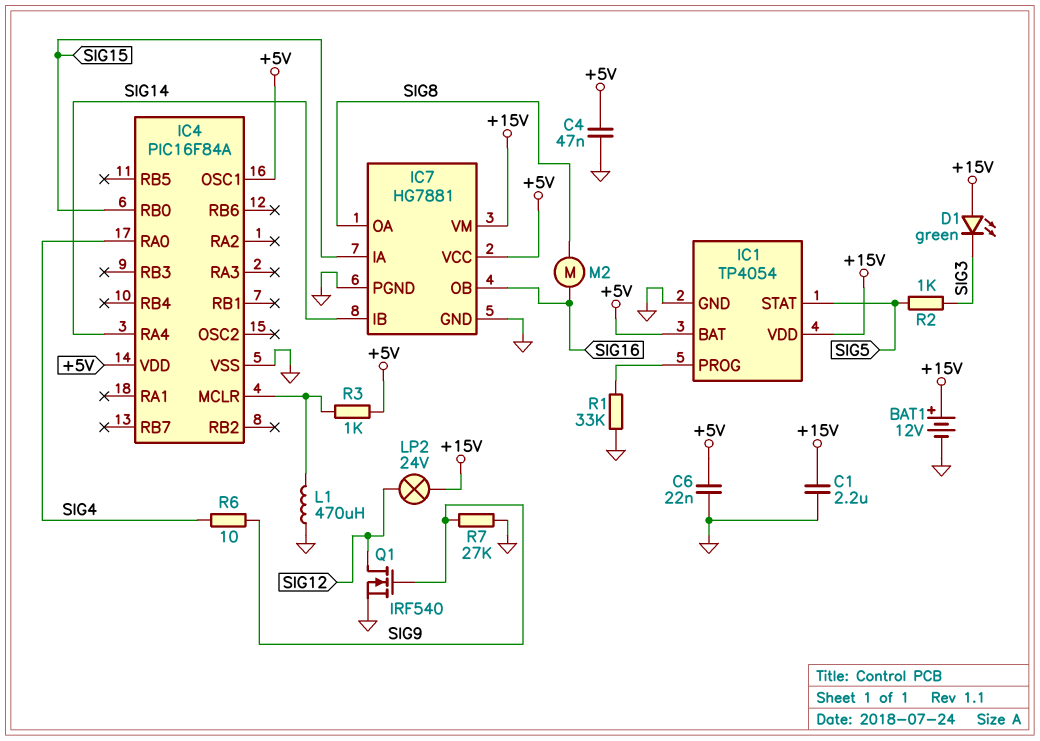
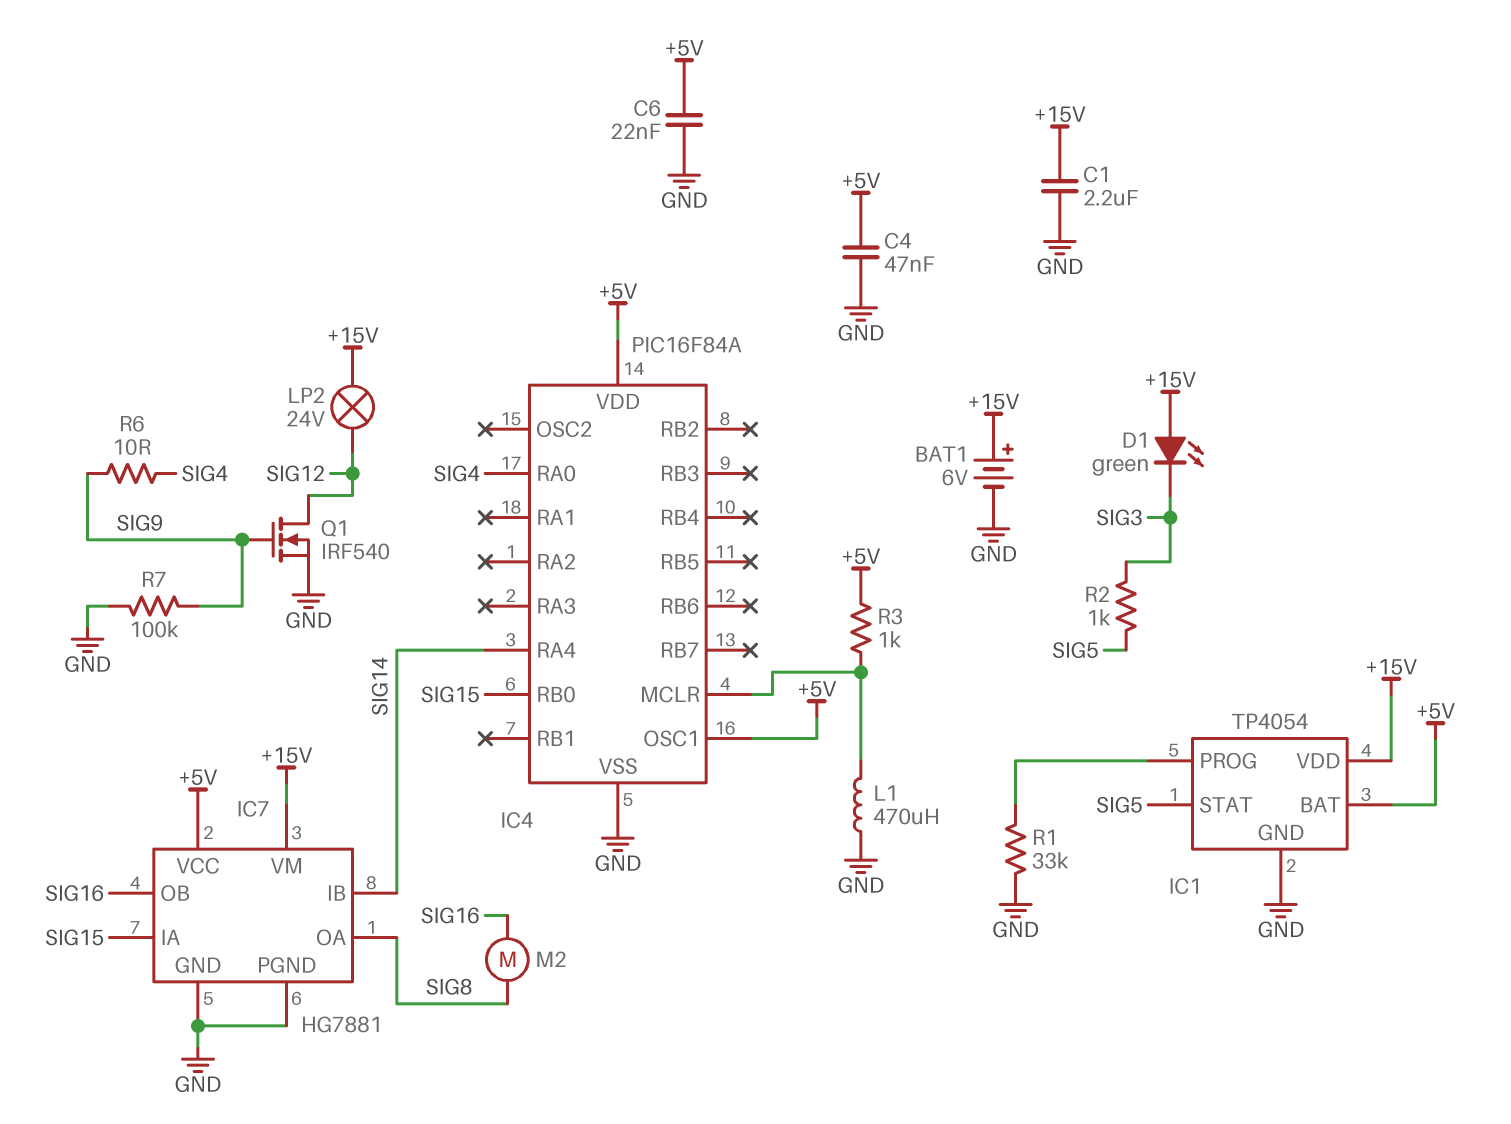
BAT1: 12V (plus +15V, minus GND) -> 6V (plus +15V, minus GND)
R7: 27k (GND, SIG9) -> 100k (GND, SIG9)

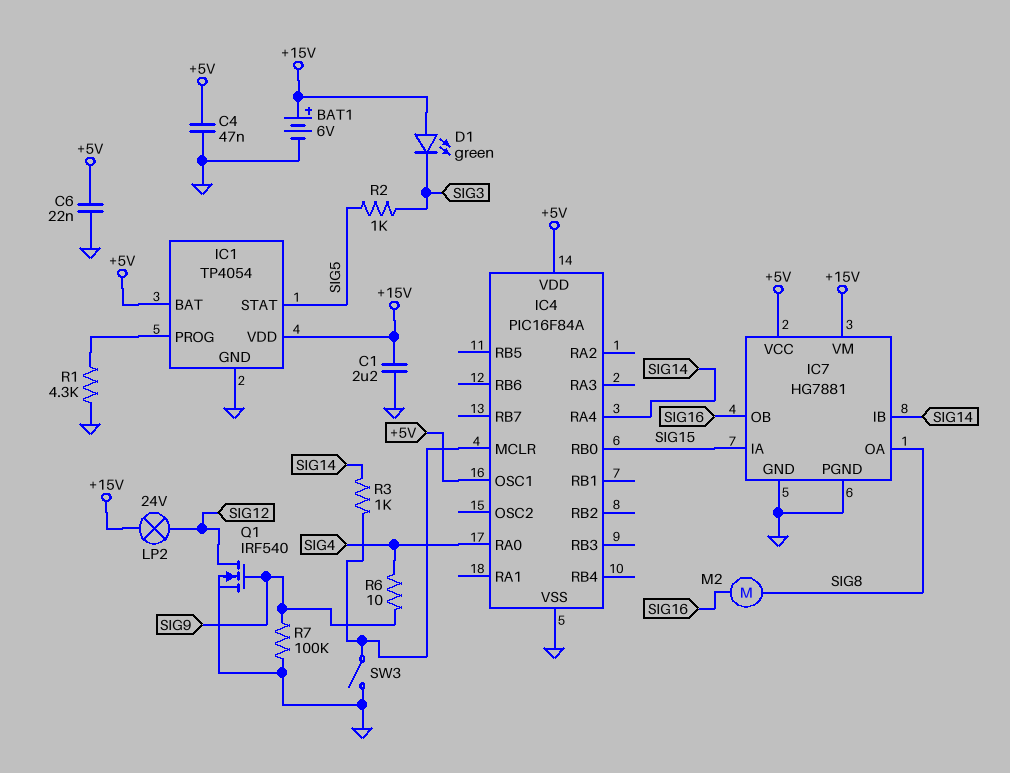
L1: 470uH (GND, IC4/MCLR) -> none
R1: 33k (GND, IC1/PROG) -> 4.3k (GND, IC1/PROG)
R3: 1k (+5V, IC4/MCLR) -> 1k (IC4/MCLR, SIG14)
SW3: none -> switch (GND, IC4/MCLR)

